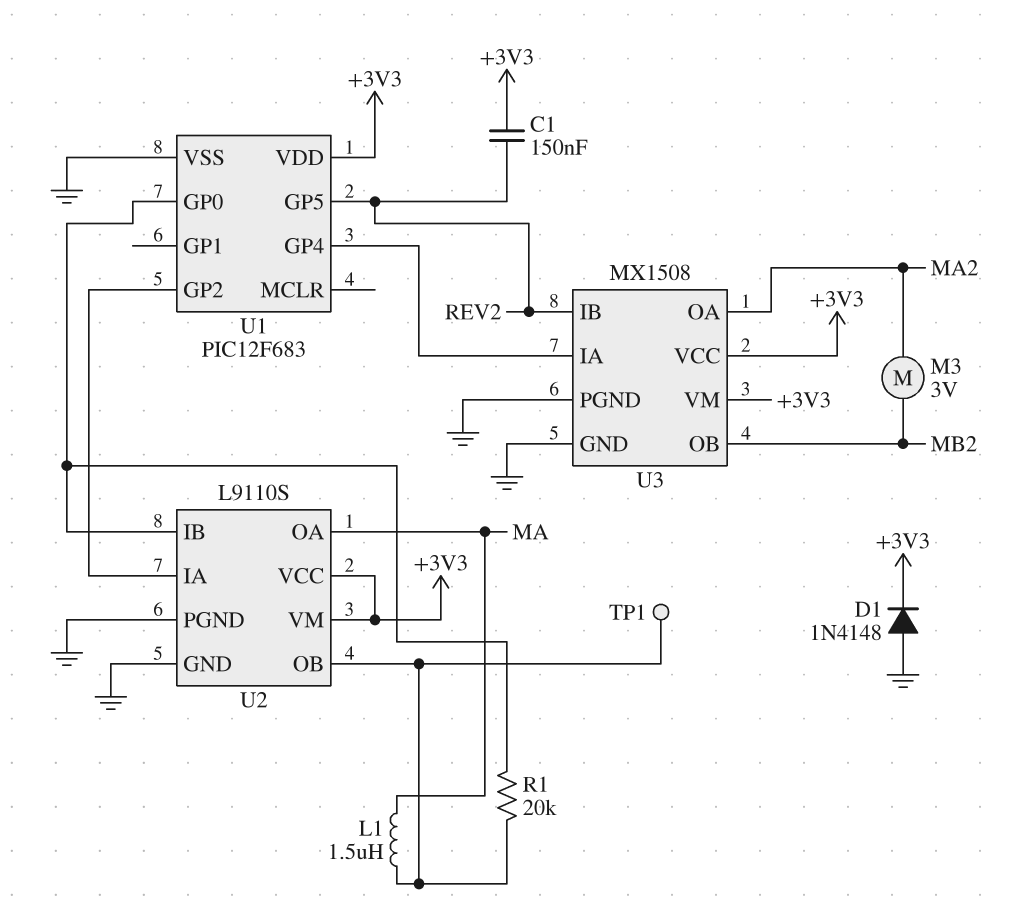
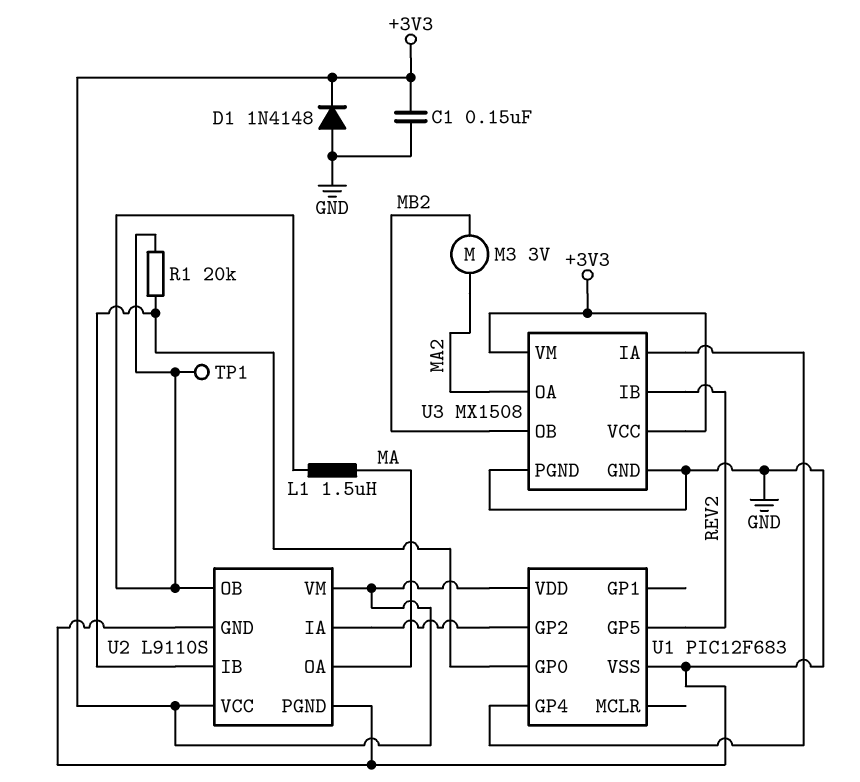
C1: 150nF (+3V3, REV2) -> 150nF (+3V3, GND)

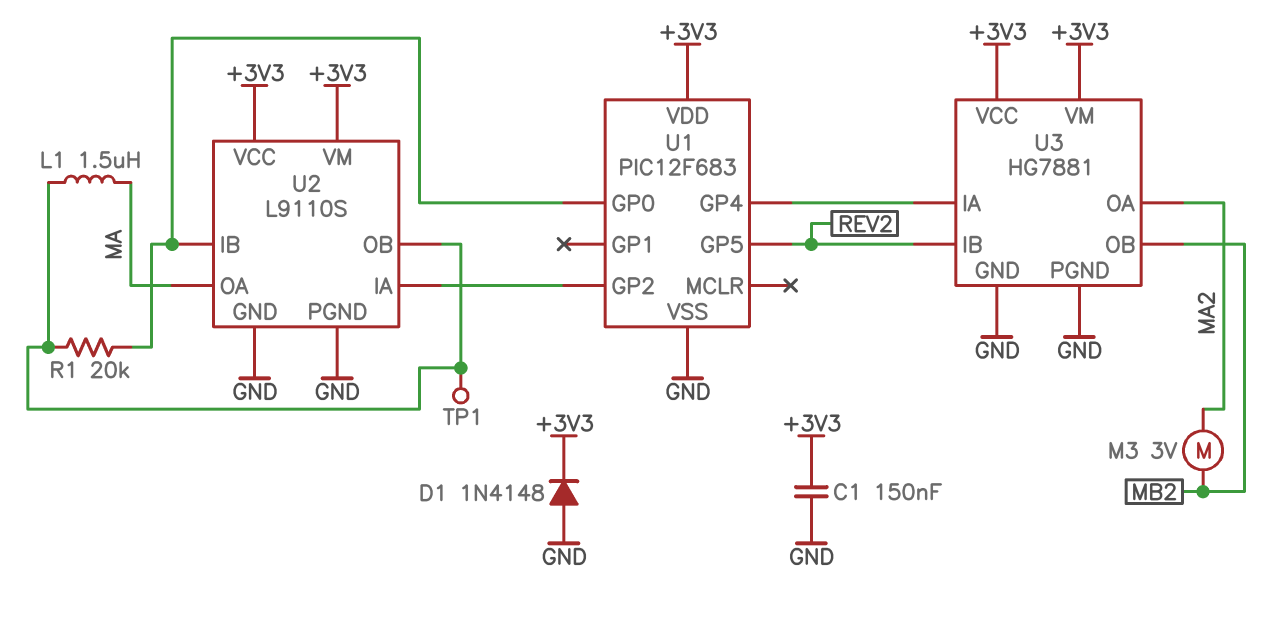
U3: MX1508 -> HG7881

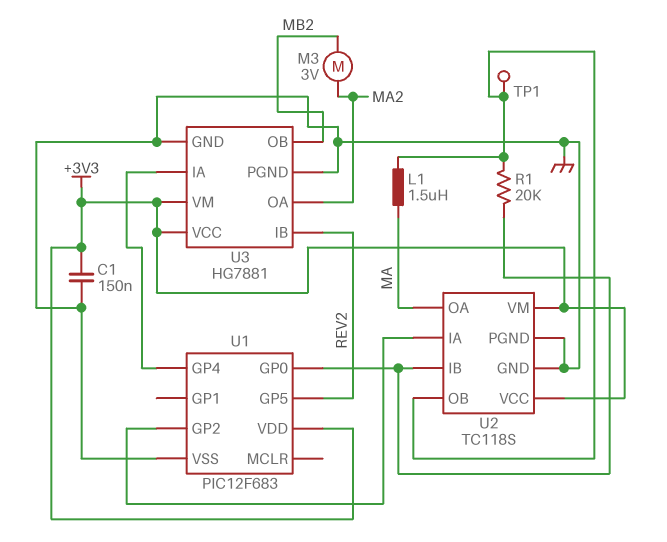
D1: diode 1N4148 (A GND, K +3V3) -> none
U2: L9110S -> TC118S

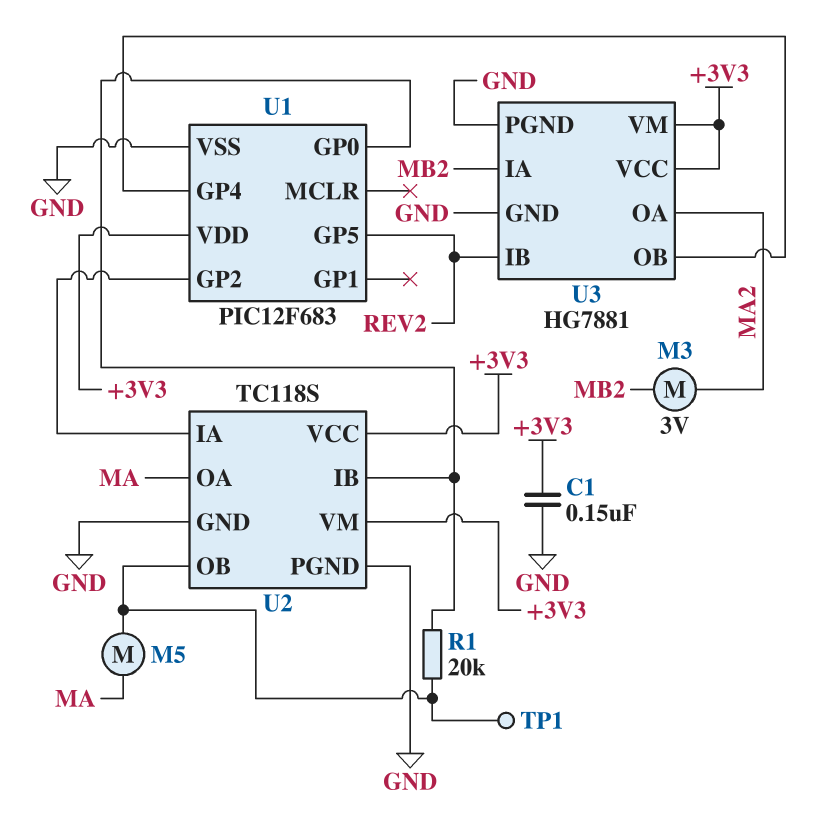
L1: 1.5uH (MA, U2/OB) -> none
M5: none -> motor (MA, U2/OB)
U3 pin IA: U1/GP4 -> MB2
U3 pin OB: MB2 -> U1/GP4

